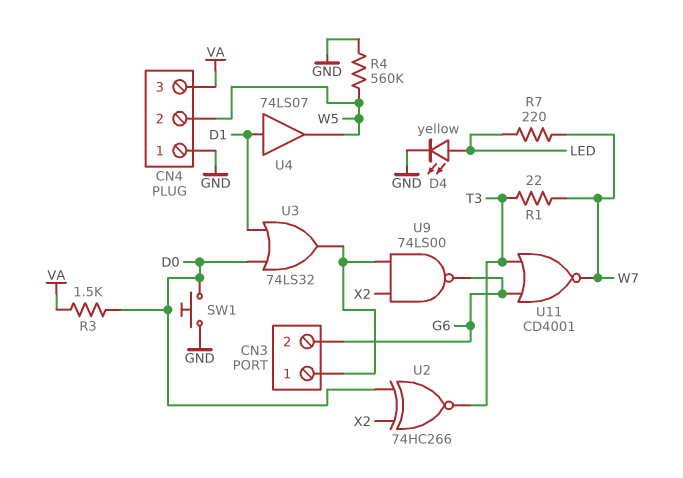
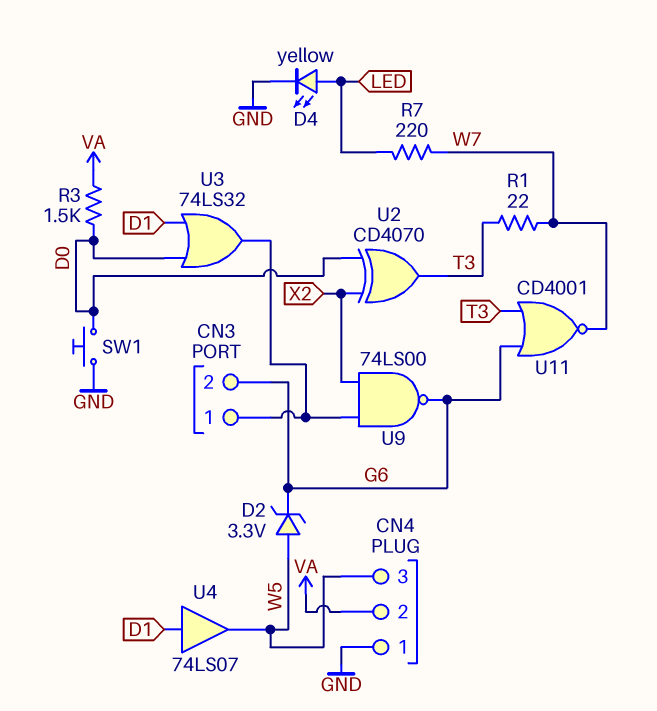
CN4 pin 2: W5 -> VA
CN4 pin 3: VA -> W5
D2: none -> zener 3.3V (A W5, K G6)
R4: 560k (GND, W5) -> none
U2: XNOR 74HC266 (in D0, in X2, out T3) -> XOR CD4070 (in D0, in X2, out T3)

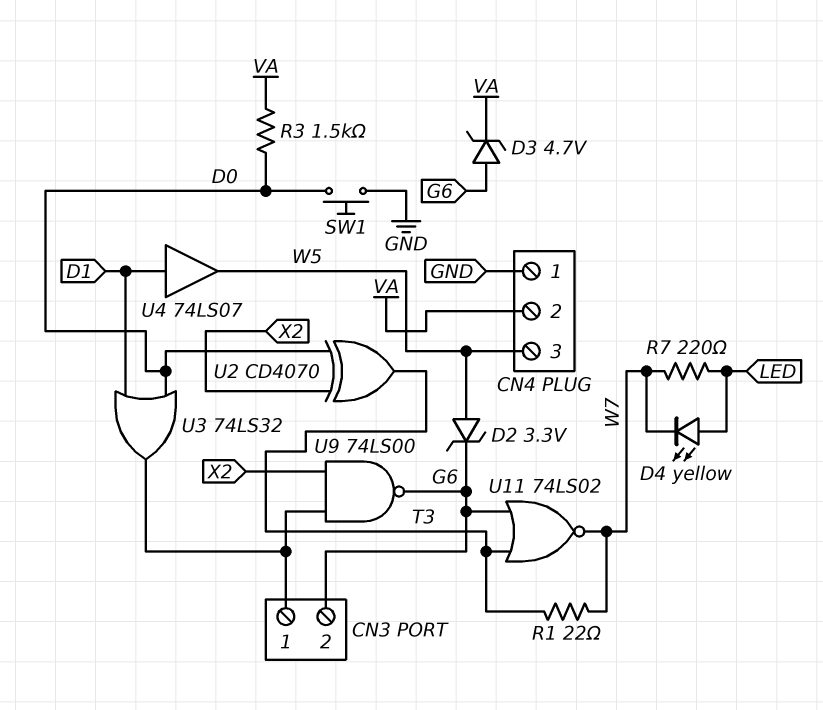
D3: none -> zener 4.7V (A G6, K VA)
D4: LED yellow (A LED, K GND) -> LED yellow (A LED, K W7)
U11: NOR CD4001 (in G6, in T3, out W7) -> NOR 74LS02 (in G6, in T3, out W7)

